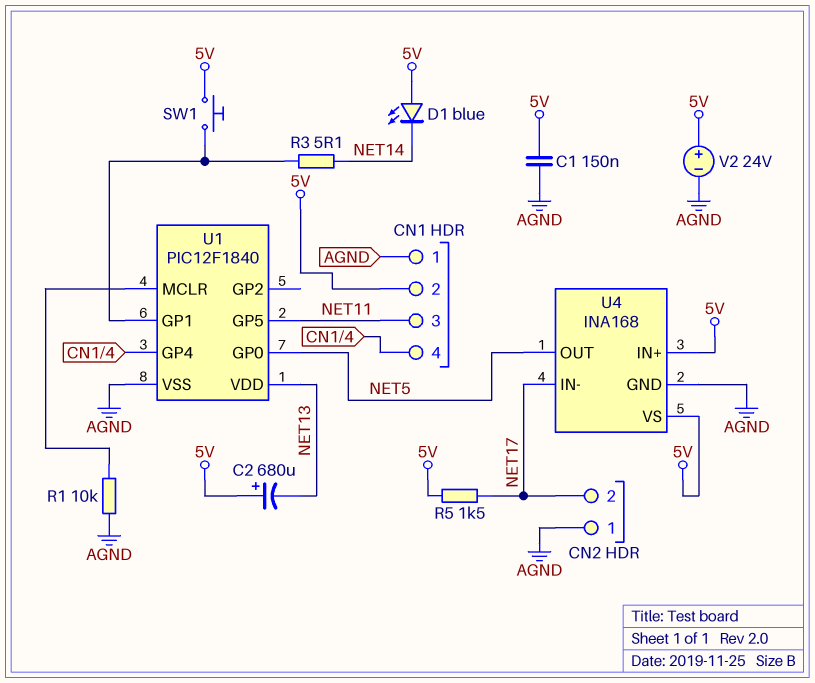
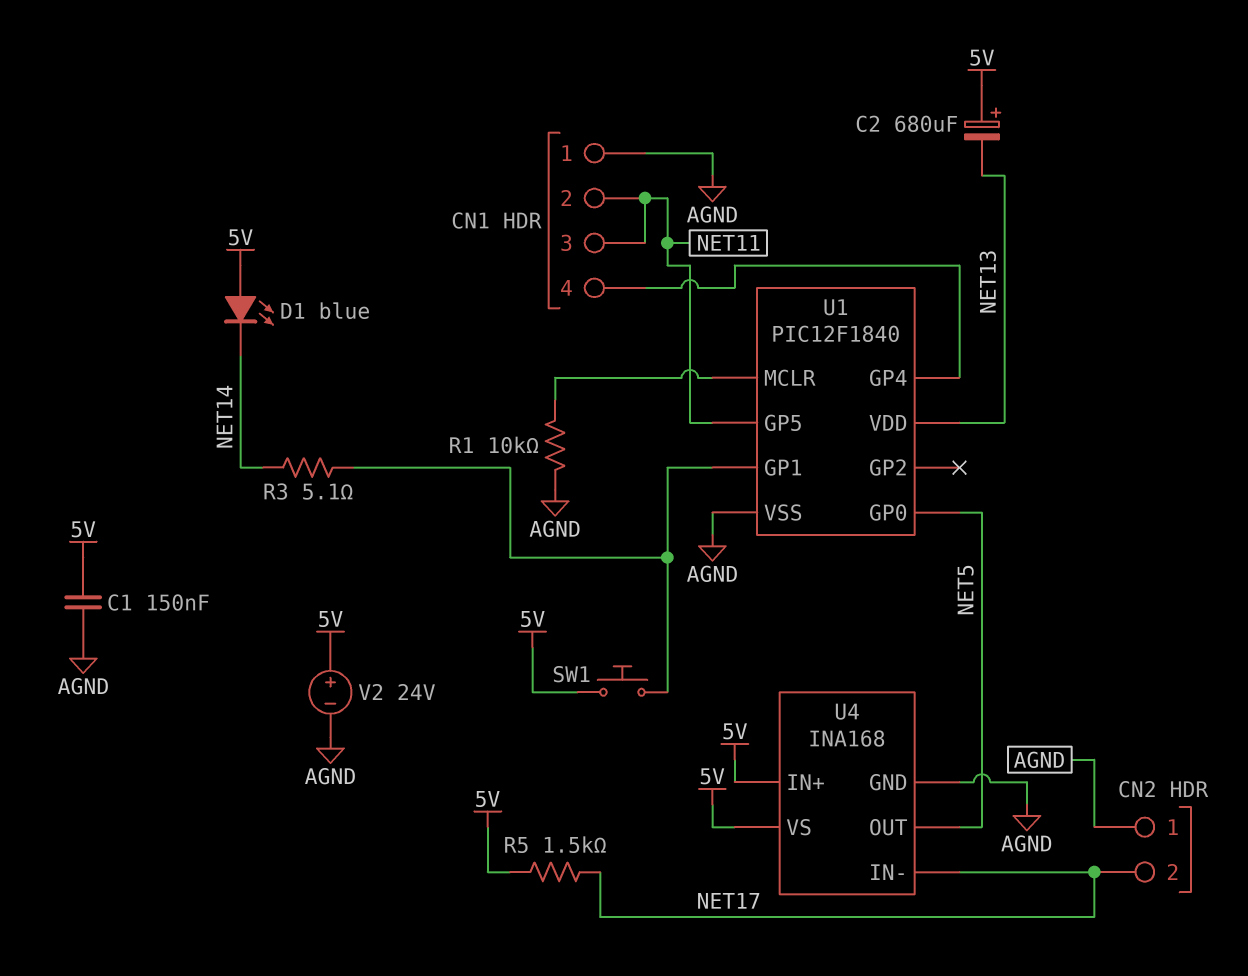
CN1 pin 2: 5V -> NET11

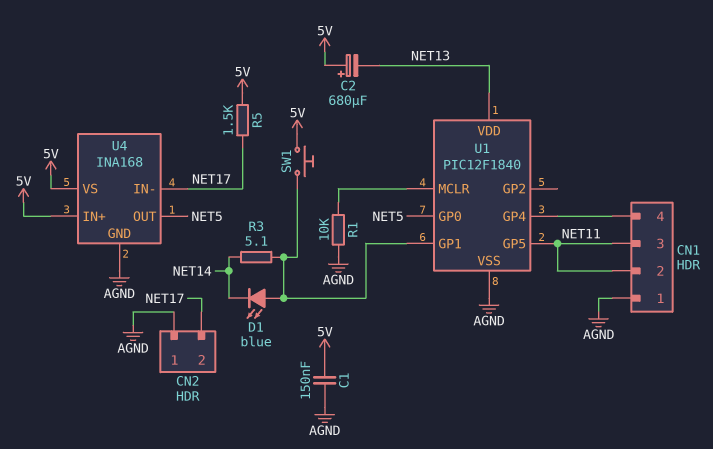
D1: LED blue (A 5V, K NET14) -> LED blue (A U1/GP1, K NET14)
V2: 24V (plus 5V, minus AGND) -> none

